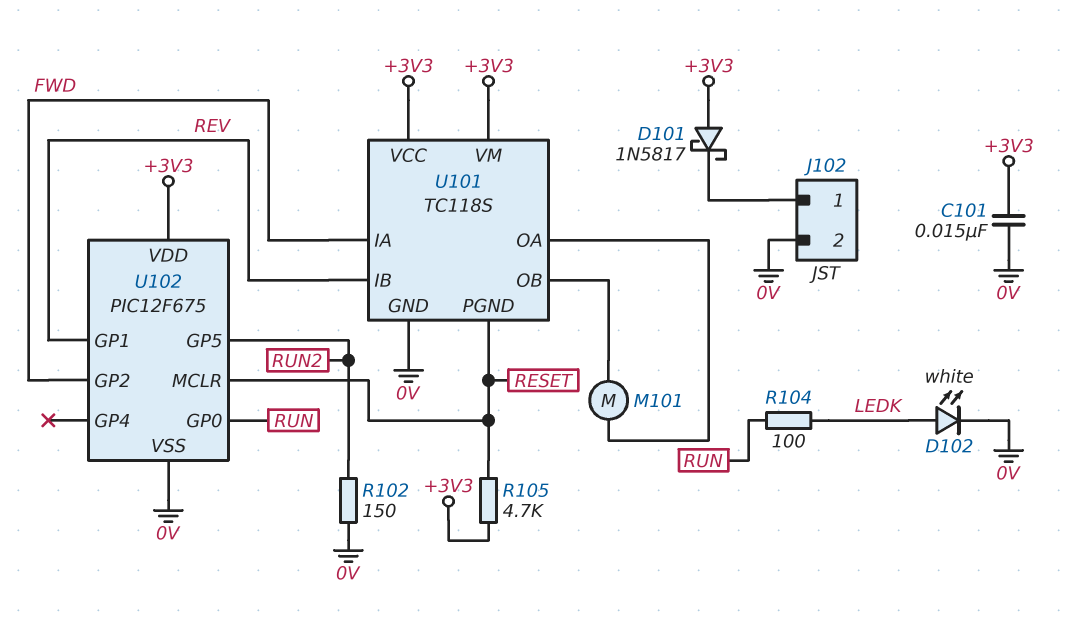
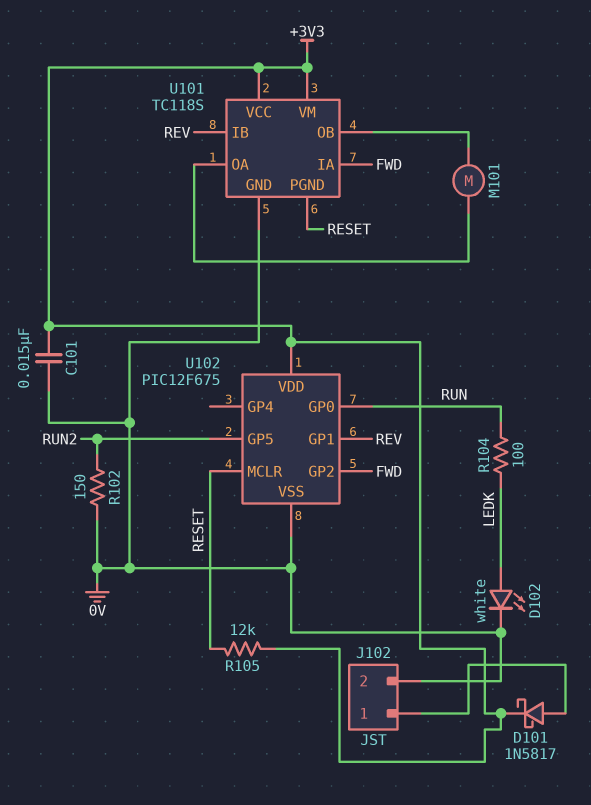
D101: schottky 1N5817 (A +3V3, K J102/1) -> schottky 1N5817 (A J102/1, K +3V3)
R105: 4.7k (+3V3, RESET) -> 12k (+3V3, RESET)

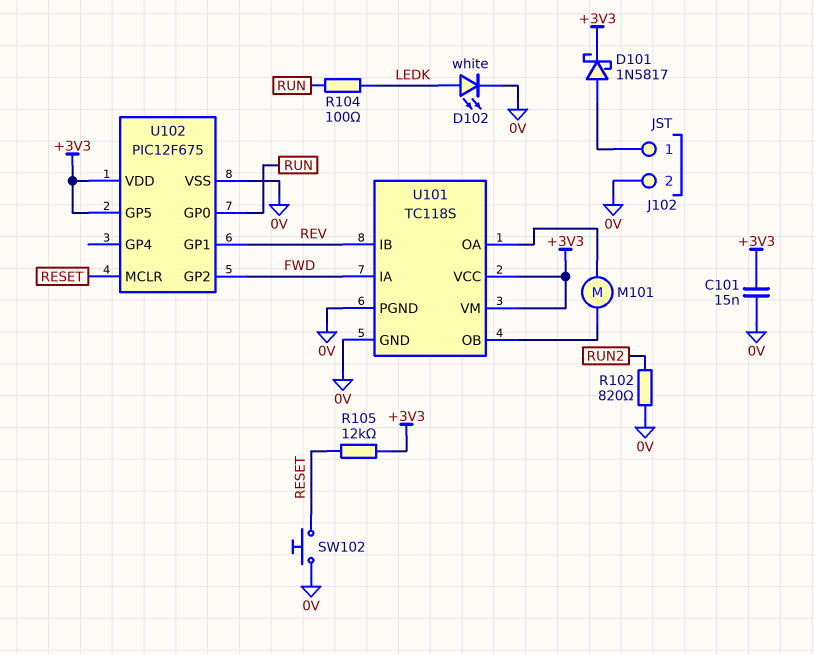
R102: 150 (0V, RUN2) -> 820 (0V, RUN2)
SW102: none -> button (0V, RESET)
U101 pin PGND: RESET -> 0V
U102 pin GP5: RUN2 -> +3V3

